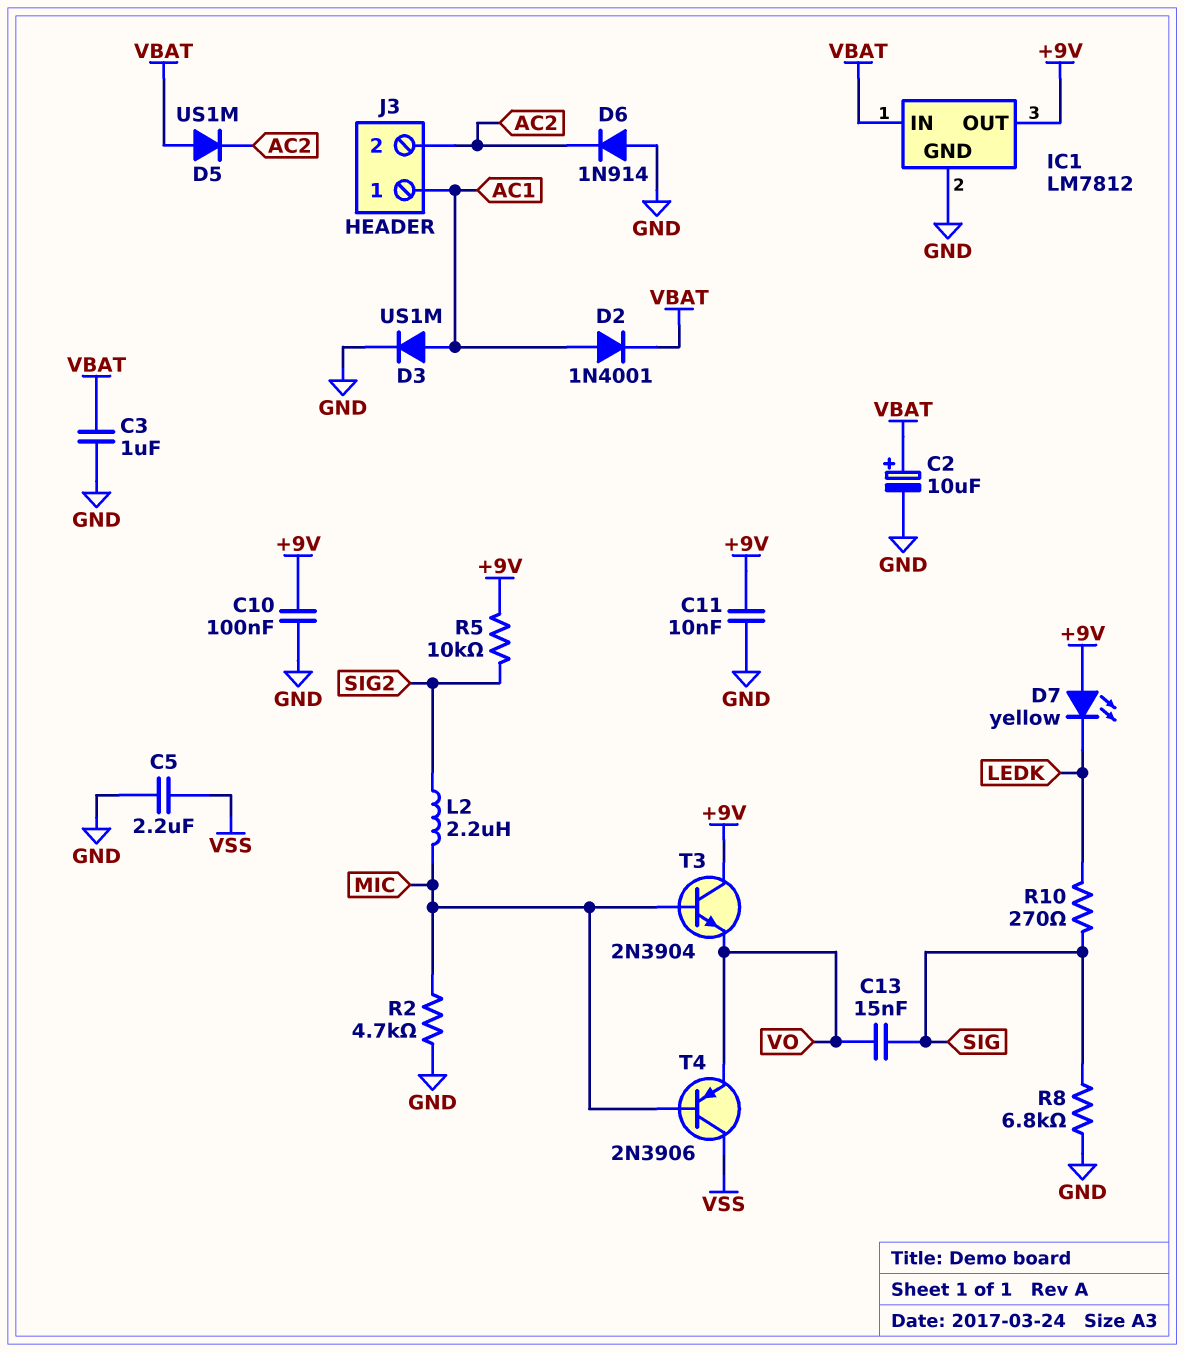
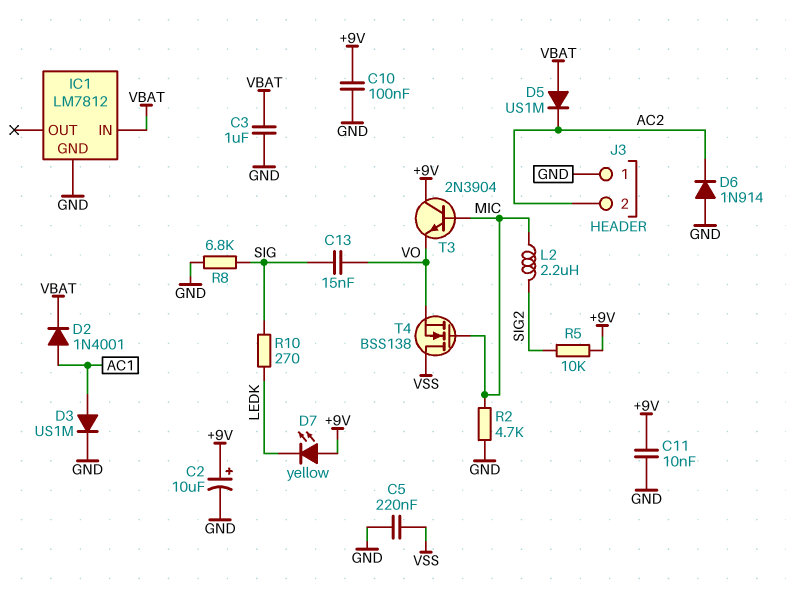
C2: 10uF (plus VBAT, minus GND) -> 10uF (plus +9V, minus GND)
C5: 2.2uF (GND, VSS) -> 220nF (GND, VSS)
IC1 pin OUT: +9V -> none
J3 pin 1: AC1 -> GND
T4: PNP 2N3906 (B MIC, C VSS, E VO) -> NMOS BSS138 (G MIC, D VSS, S VO)

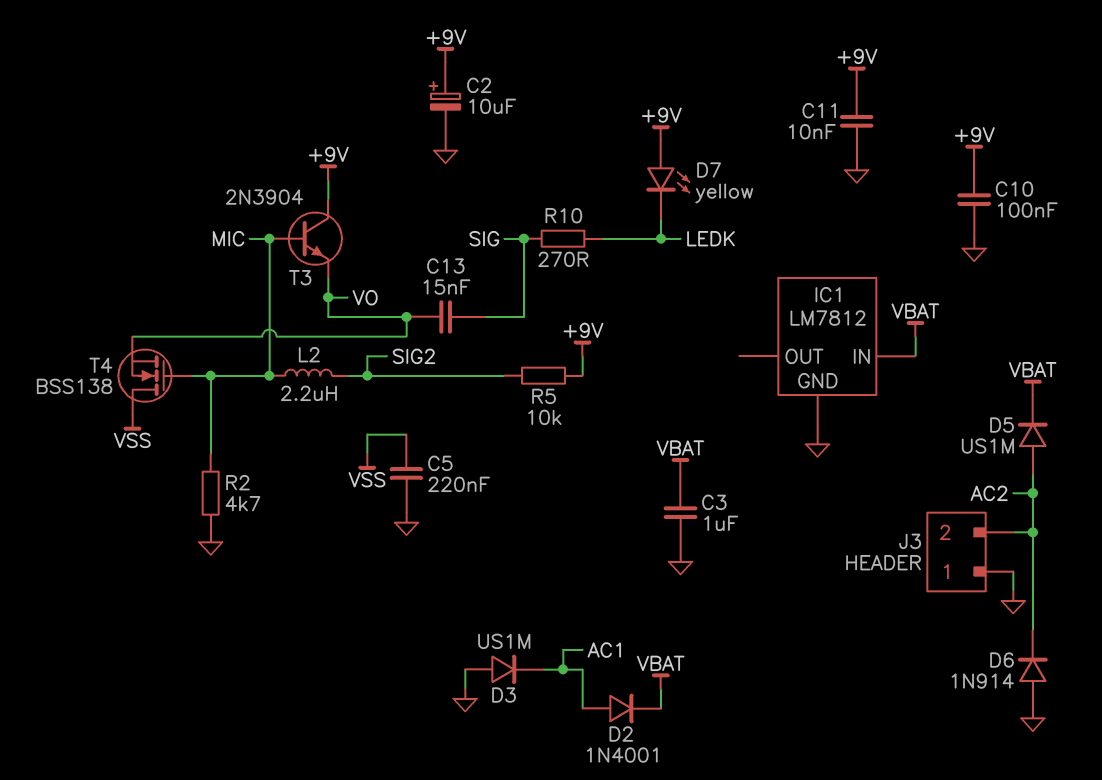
D3: diode US1M (A AC1, K GND) -> diode US1M (A GND, K AC1)
D5: diode US1M (A VBAT, K AC2) -> diode US1M (A AC2, K VBAT)
R8: 6.8k (GND, SIG) -> none

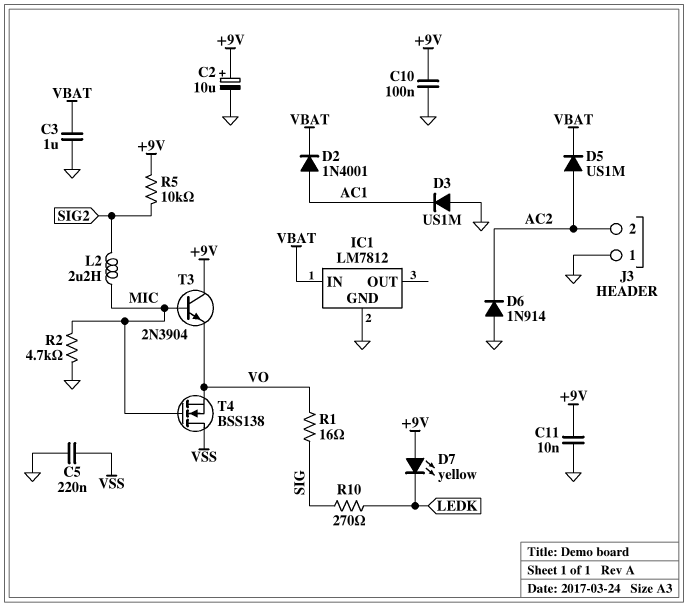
C13: 15nF (SIG, VO) -> none
R1: none -> 16 (SIG, VO)

